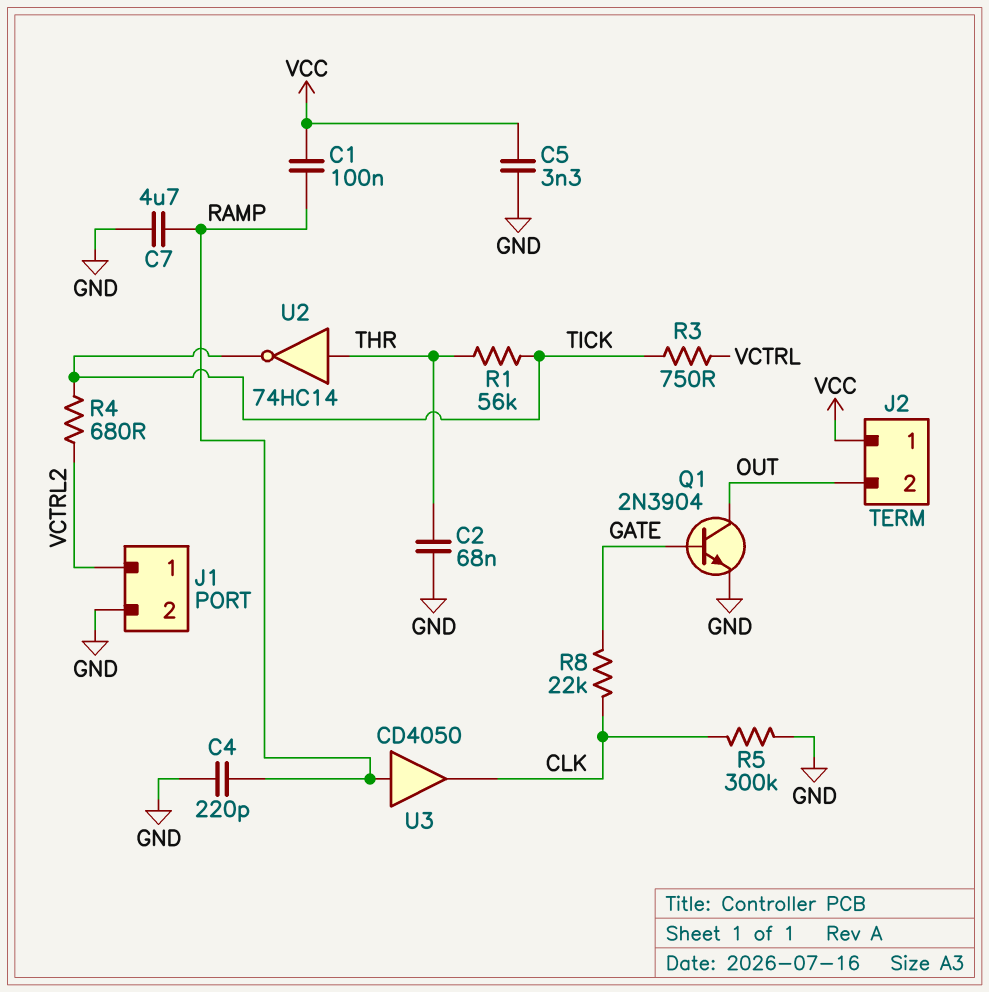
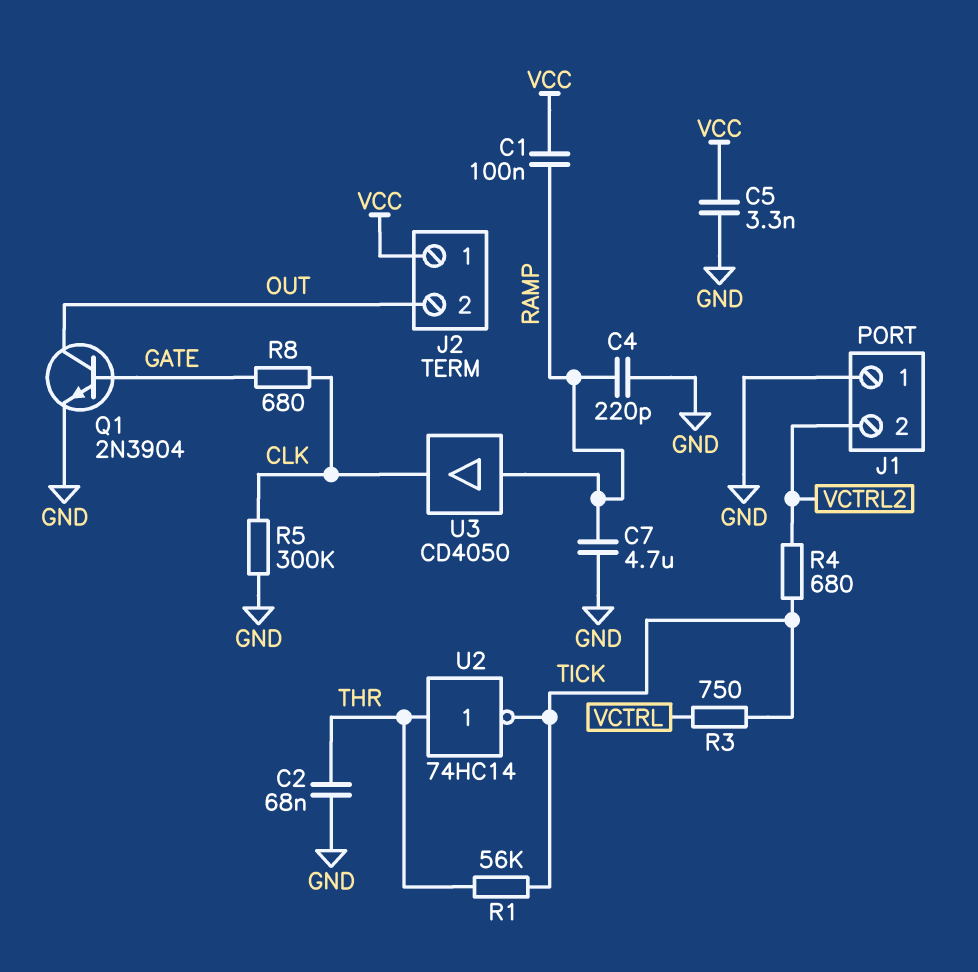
J1 pin 1: VCTRL2 -> GND
J1 pin 2: GND -> VCTRL2
R8: 22k (CLK, GATE) -> 680 (CLK, GATE)

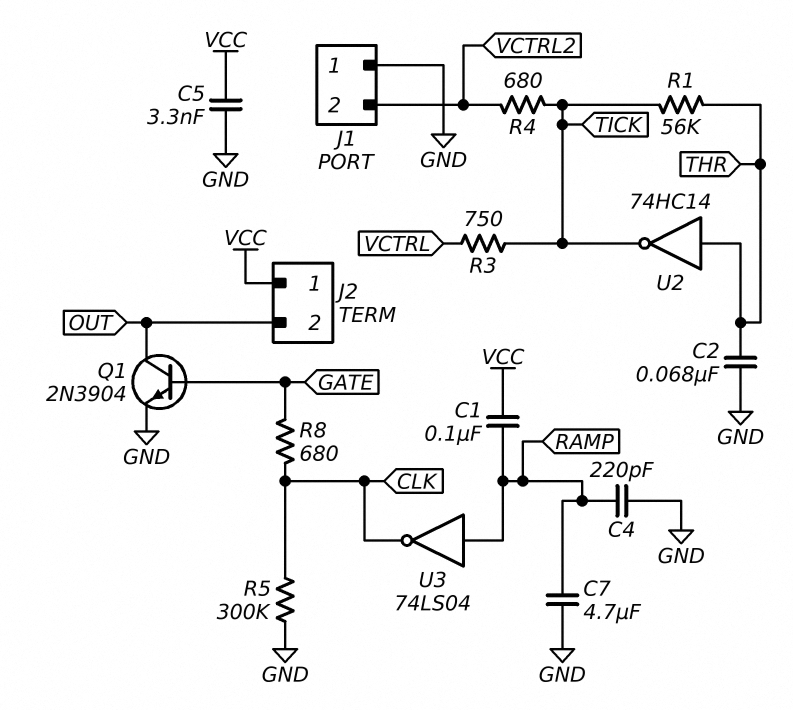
U3: buffer CD4050 (in RAMP, out CLK) -> NOT 74LS04 (in RAMP, out CLK)

